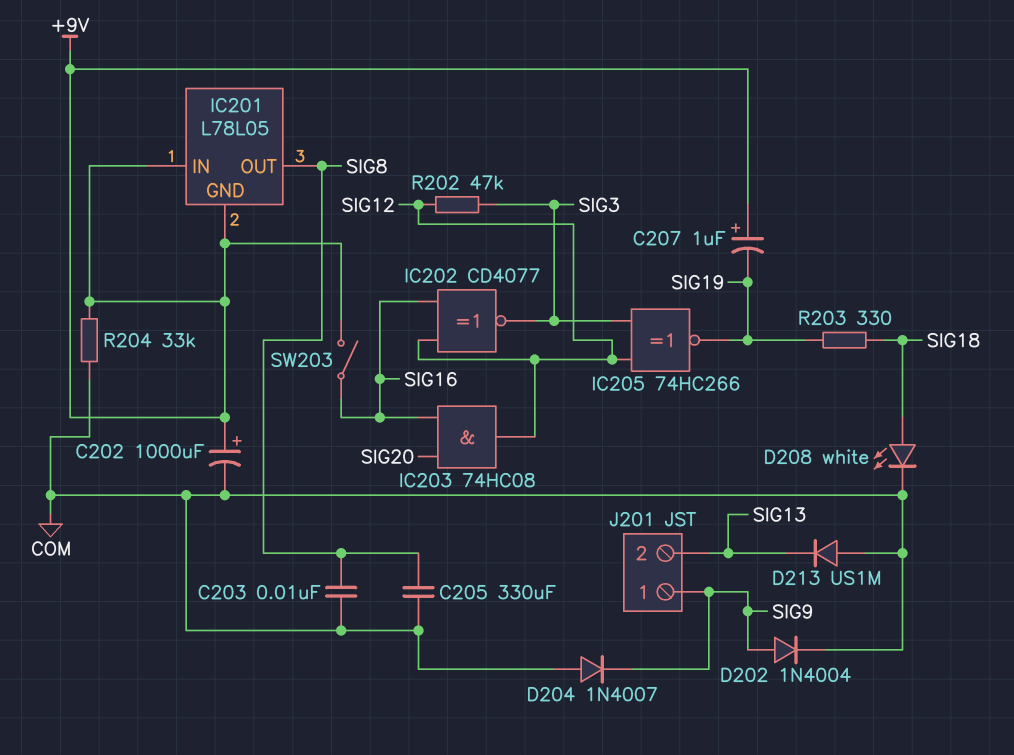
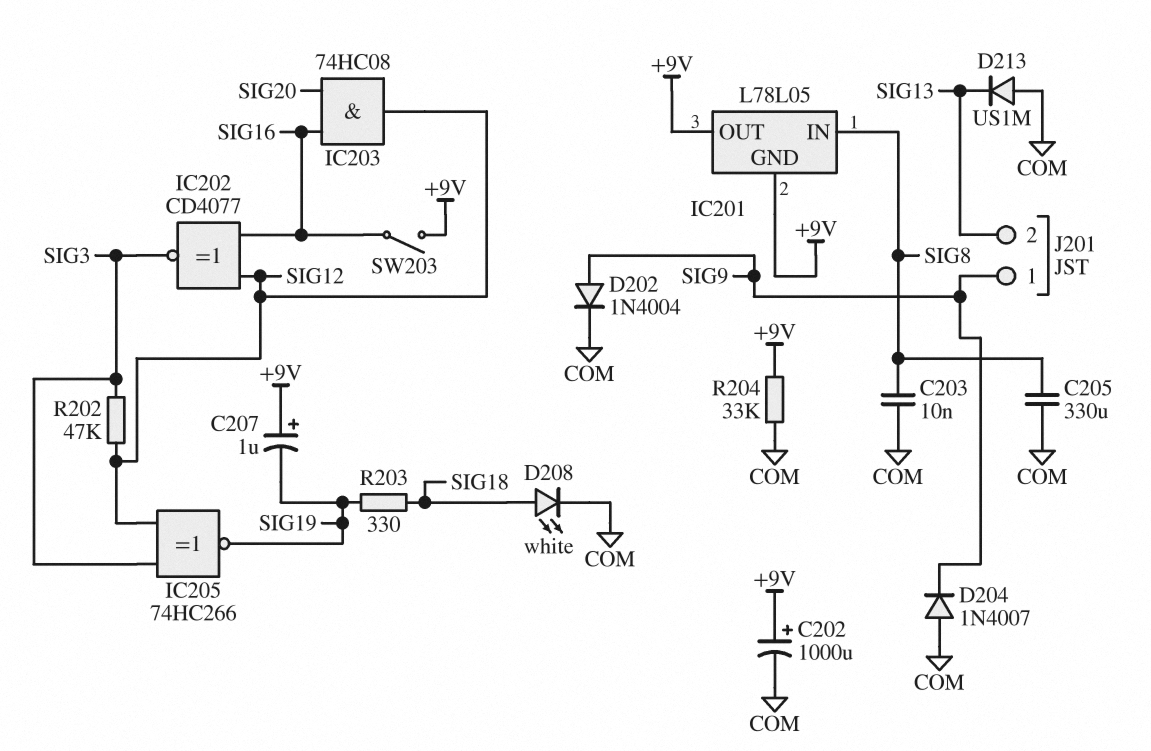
IC201 pin IN: +9V -> SIG8
IC201 pin OUT: SIG8 -> +9V

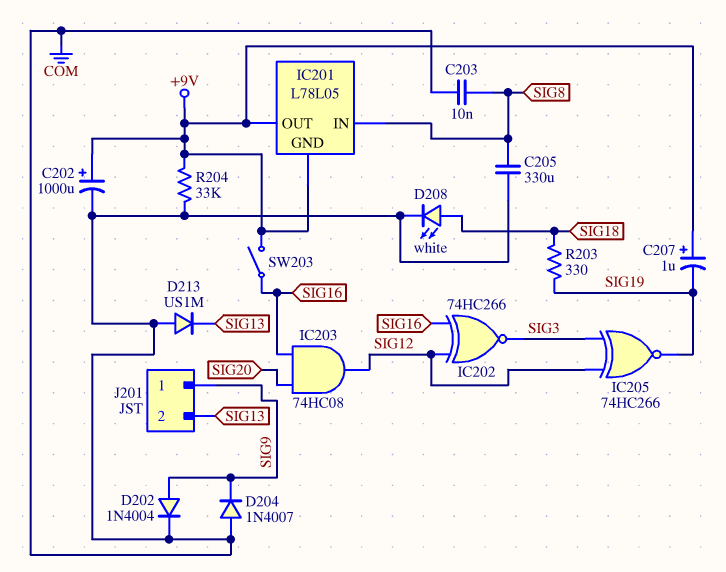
IC202: XNOR CD4077 (in SIG12, in SIG16, out SIG3) -> XNOR 74HC266 (in SIG12, in SIG16, out SIG3)
R202: 47k (SIG3, SIG12) -> none

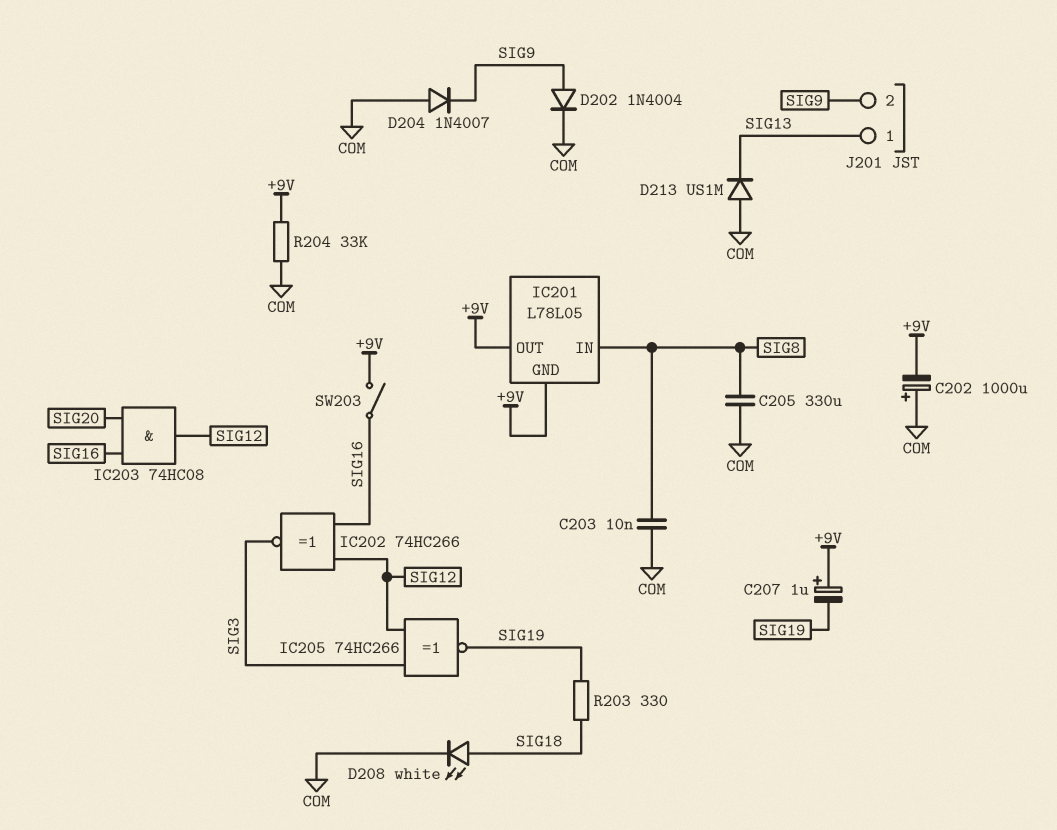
C202: 1000uF (plus +9V, minus COM) -> 1000uF (plus COM, minus +9V)
J201 pin 1: SIG9 -> SIG13
J201 pin 2: SIG13 -> SIG9

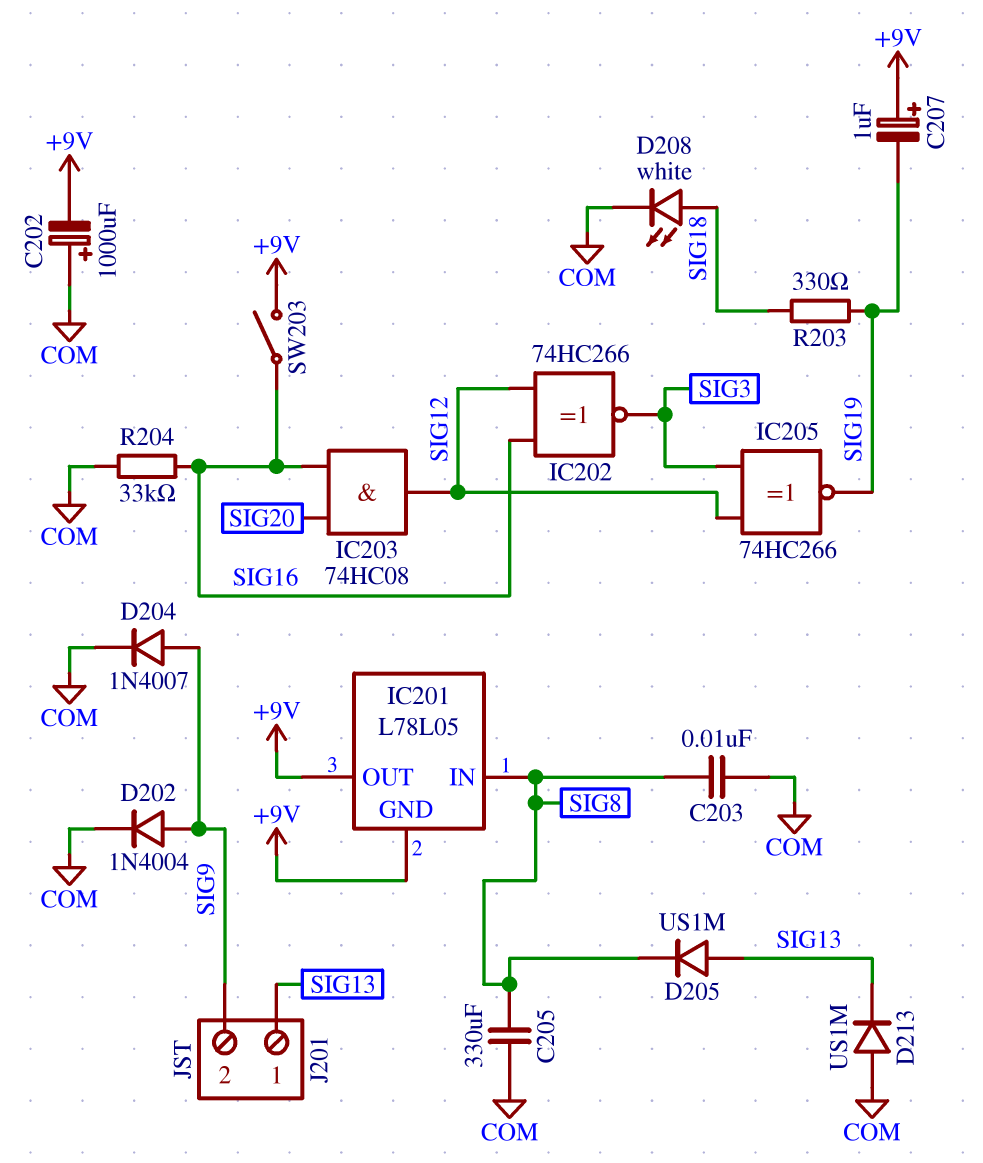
D204: diode 1N4007 (A COM, K SIG9) -> diode 1N4007 (A SIG9, K COM)
D205: none -> diode US1M (A SIG13, K SIG8)
R204: 33k (+9V, COM) -> 33k (COM, SIG16)

